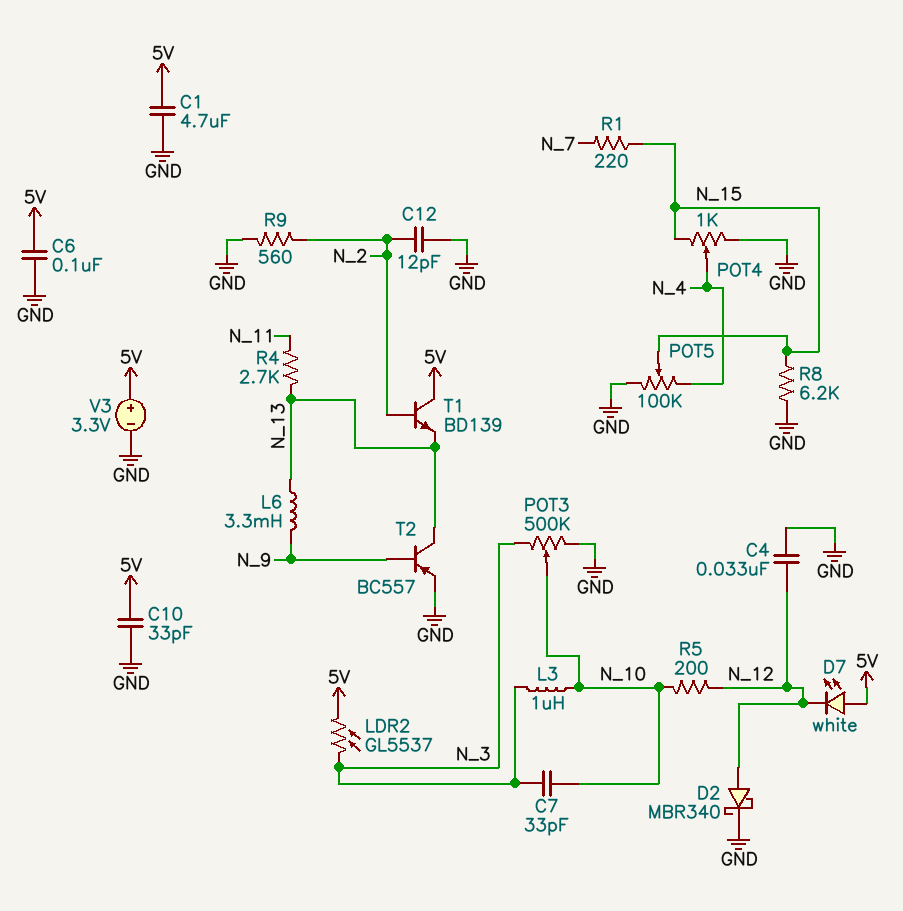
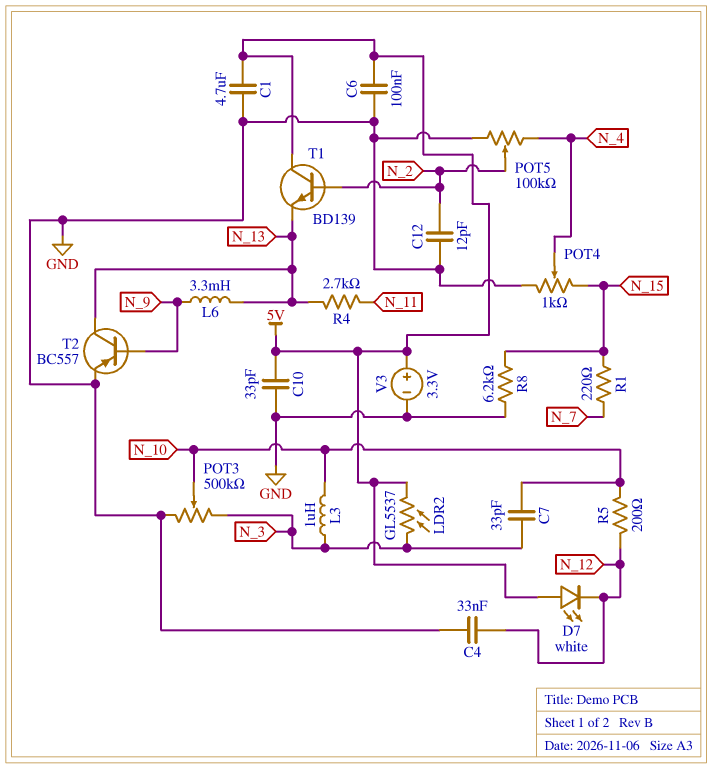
D2: schottky MBR340 (A N_12, K GND) -> none
POT5: 100k (GND, N_4, wiper N_15) -> 100k (GND, N_4, wiper N_2)
R9: 560 (GND, N_2) -> none

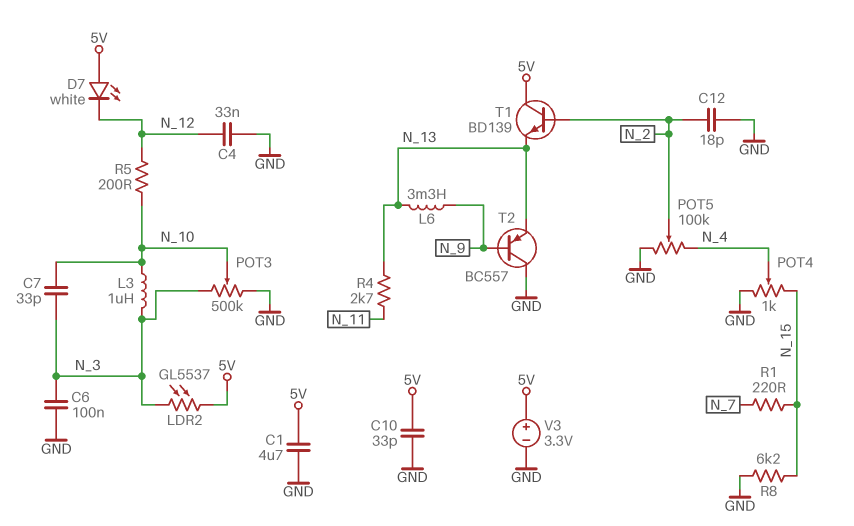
C6: 100nF (5V, GND) -> 100nF (GND, N_3)
C12: 12pF (GND, N_2) -> 18pF (GND, N_2)
T2: PNP BC557 (B N_9, C N_13, E GND) -> PNP BC557 (B N_9, C GND, E N_13)

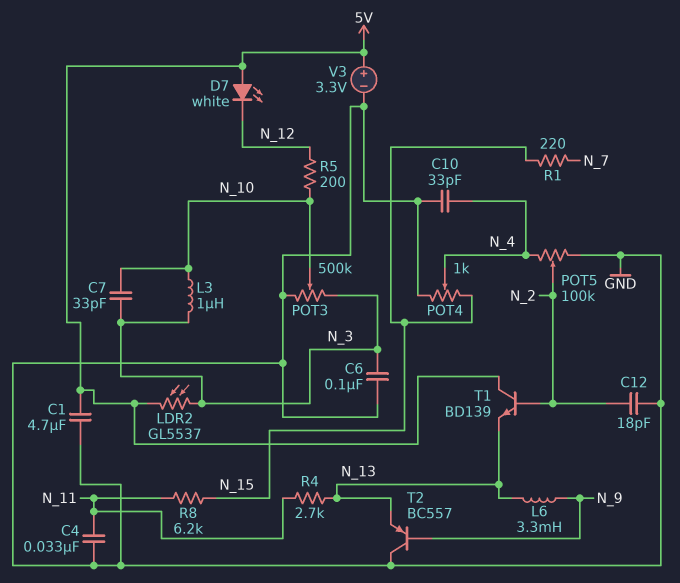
C4: 33nF (GND, N_12) -> 33nF (GND, N_11)
C10: 33pF (5V, GND) -> 33pF (GND, N_4)
R8: 6.2k (GND, N_15) -> 6.2k (N_11, N_15)

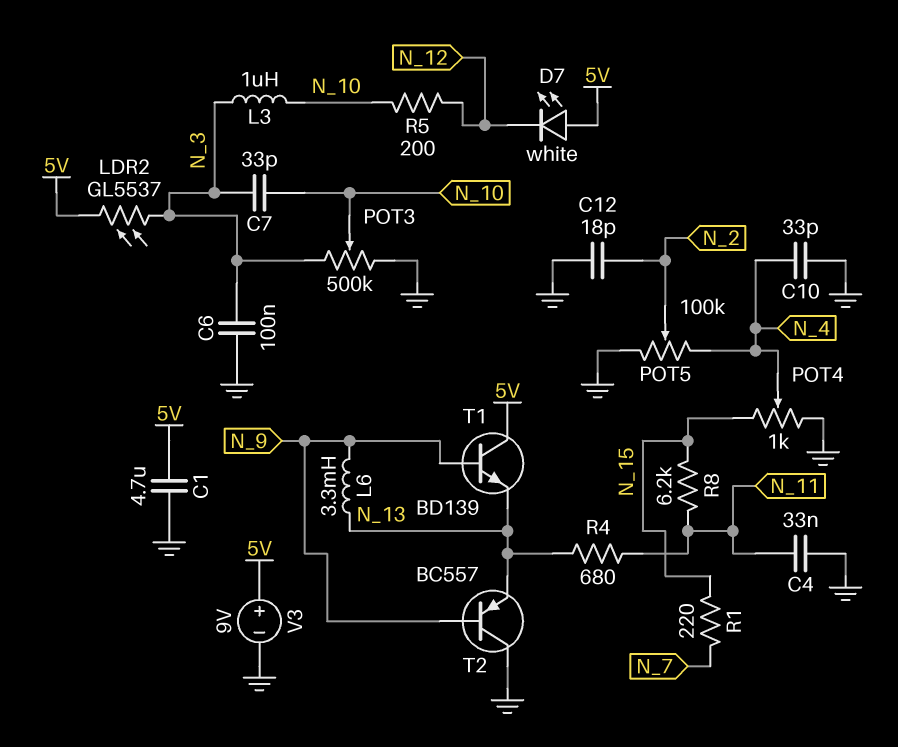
R4: 2.7k (N_11, N_13) -> 680 (N_11, N_13)
T1: NPN BD139 (B N_2, C 5V, E N_13) -> NPN BD139 (B N_9, C 5V, E N_13)
V3: 3.3V (plus 5V, minus GND) -> 9V (plus 5V, minus GND)

